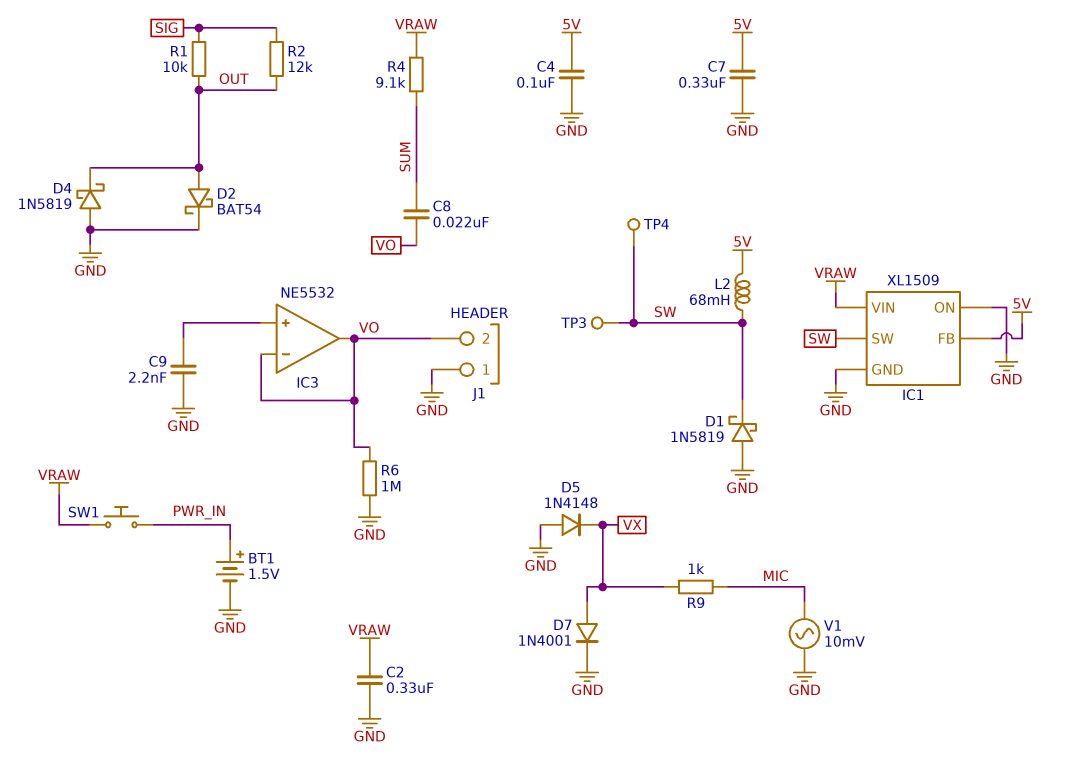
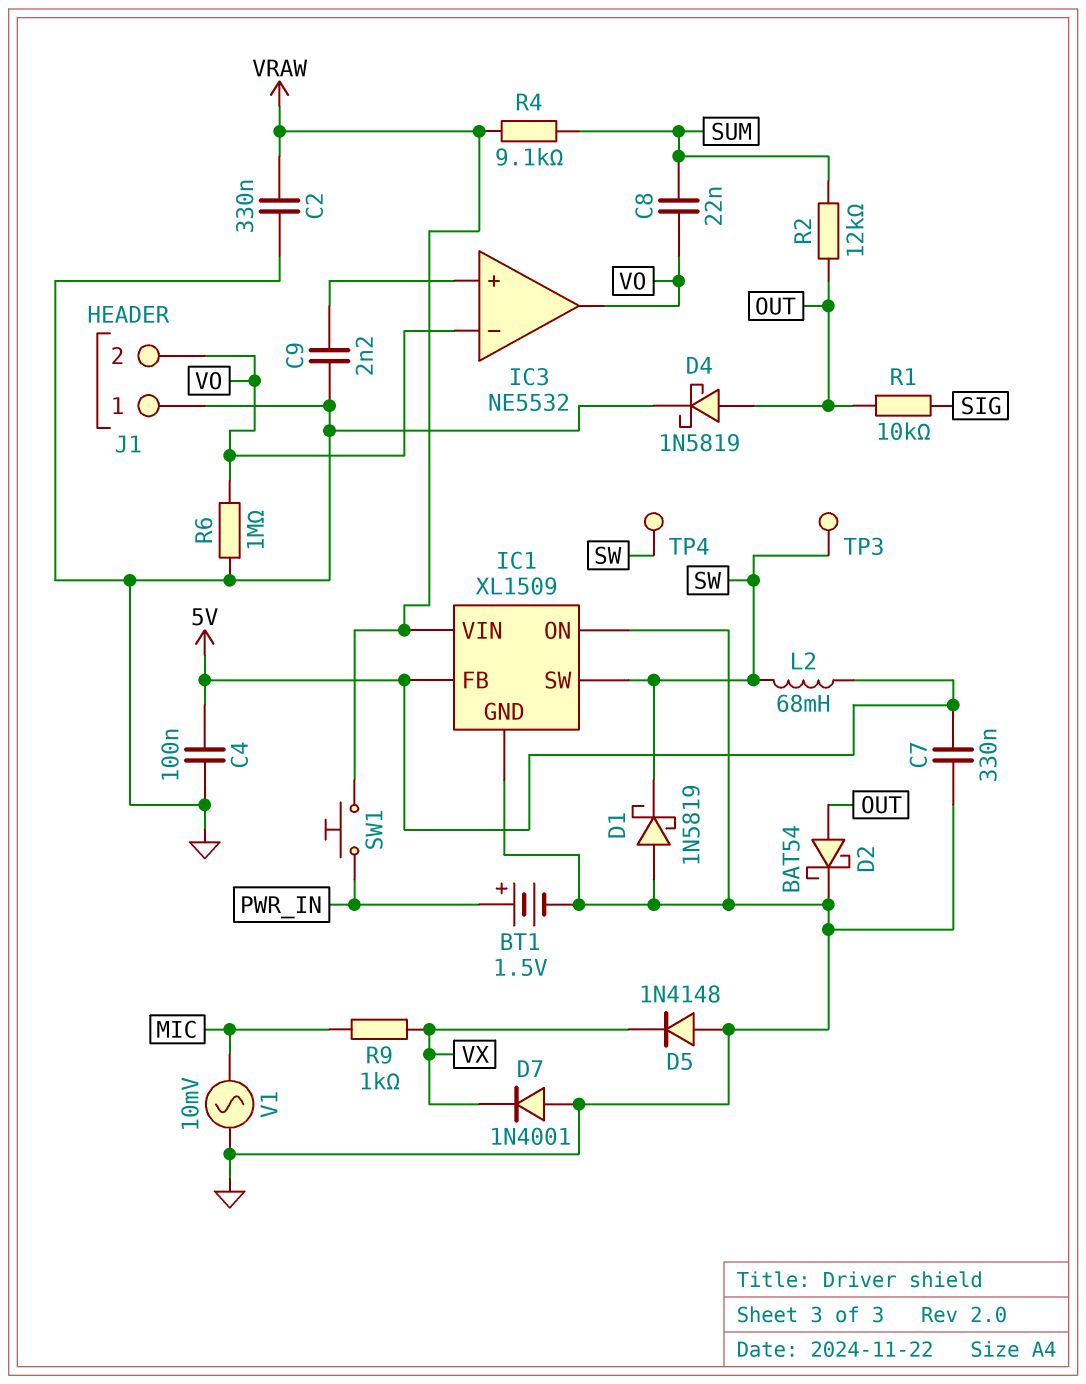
D4: schottky 1N5819 (A GND, K OUT) -> schottky 1N5819 (A OUT, K GND)
D7: diode 1N4001 (A VX, K GND) -> diode 1N4001 (A GND, K VX)
R2: 12k (OUT, SIG) -> 12k (OUT, SUM)

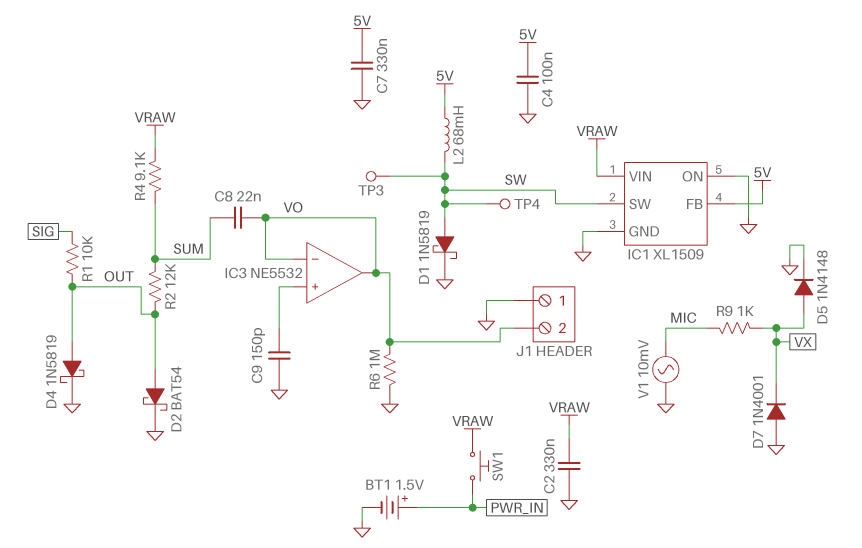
C9: 2.2nF (GND, IC3/in+) -> 150pF (GND, IC3/in+)
D1: schottky 1N5819 (A GND, K SW) -> schottky 1N5819 (A SW, K GND)
D5: diode 1N4148 (A GND, K VX) -> diode 1N4148 (A VX, K GND)

